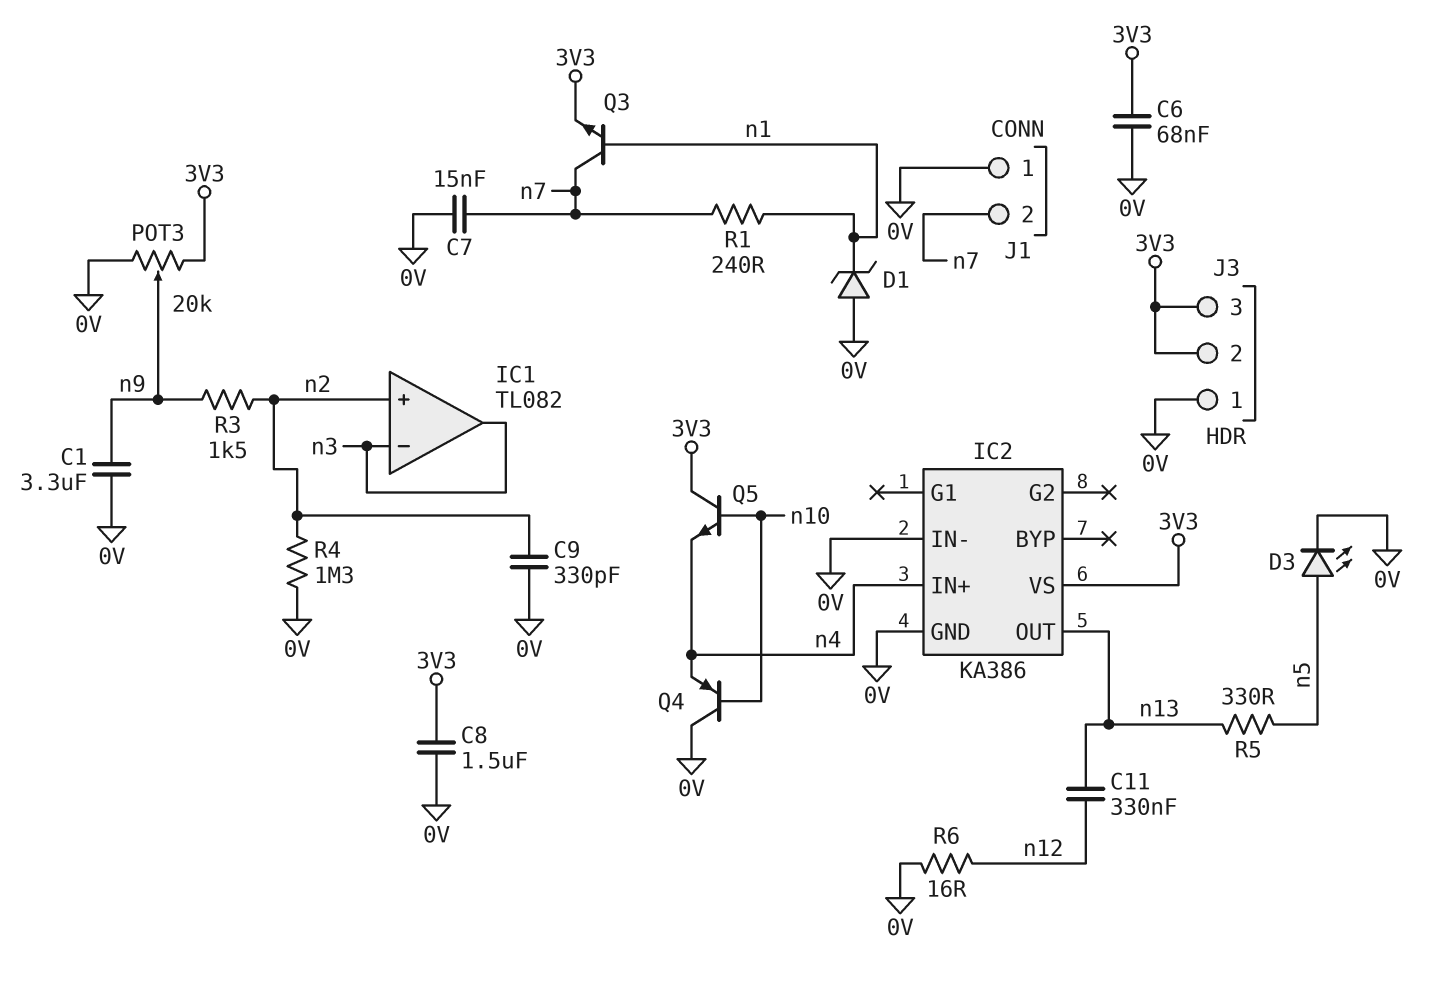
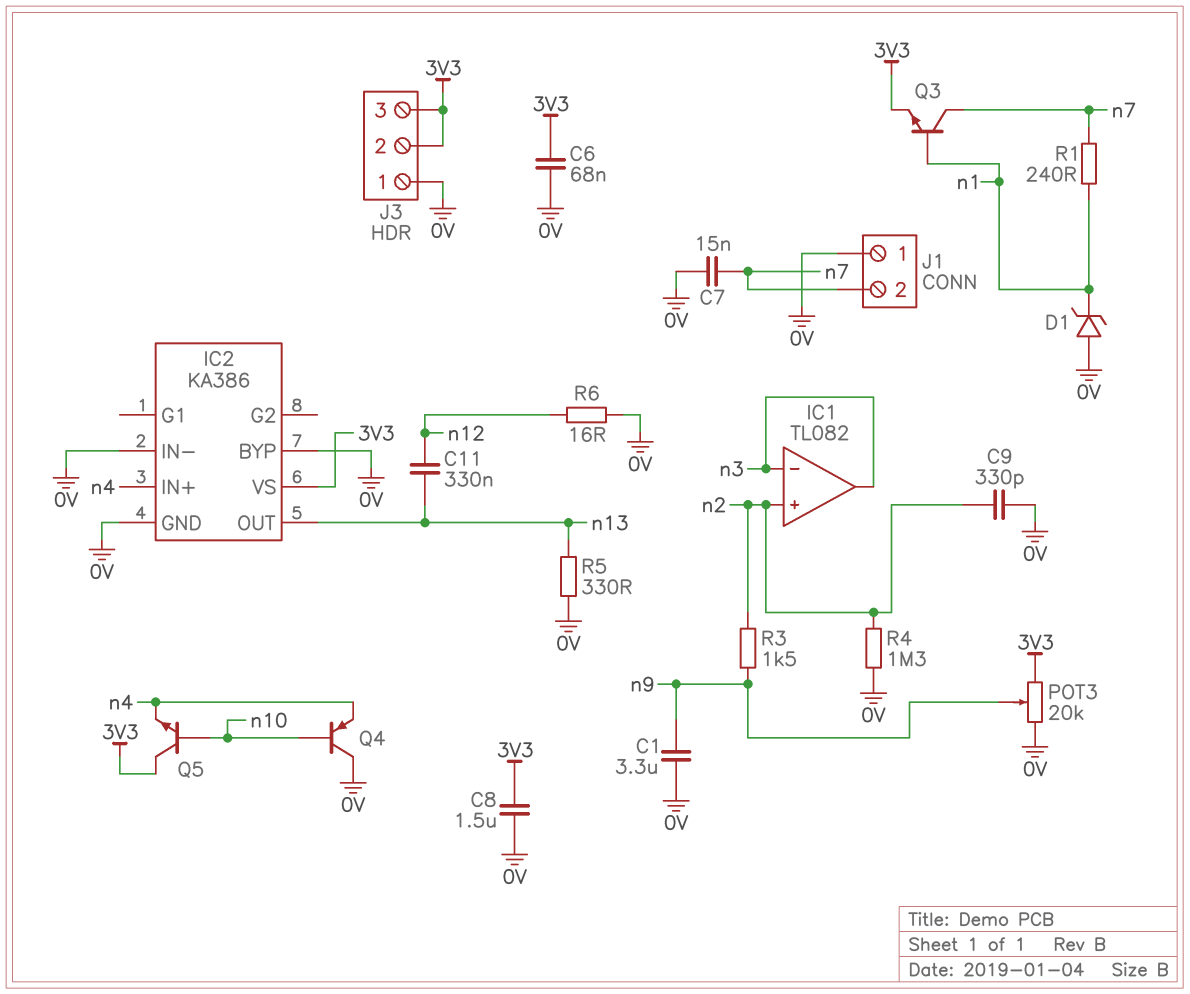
D3: LED (A n5, K 0V) -> none
IC2 pin BYP: none -> 0V
R5: 330 (n5, n13) -> 330 (0V, n13)

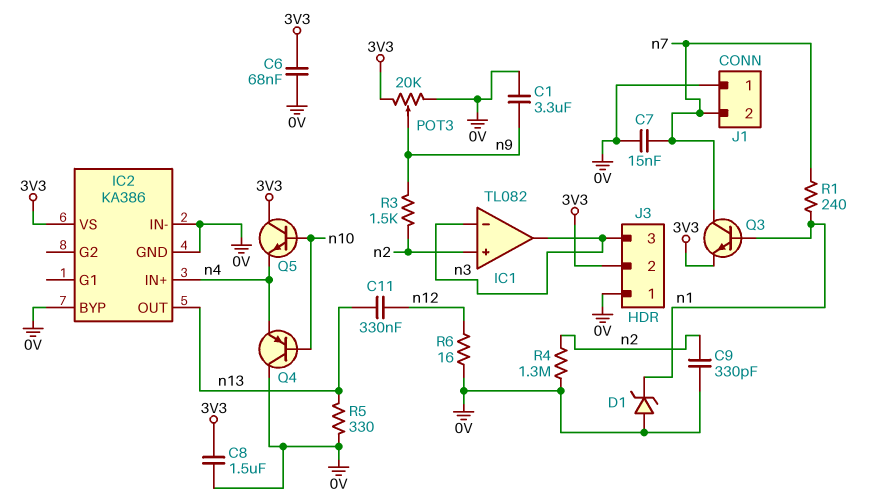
J3 pin 3: 3V3 -> n3

